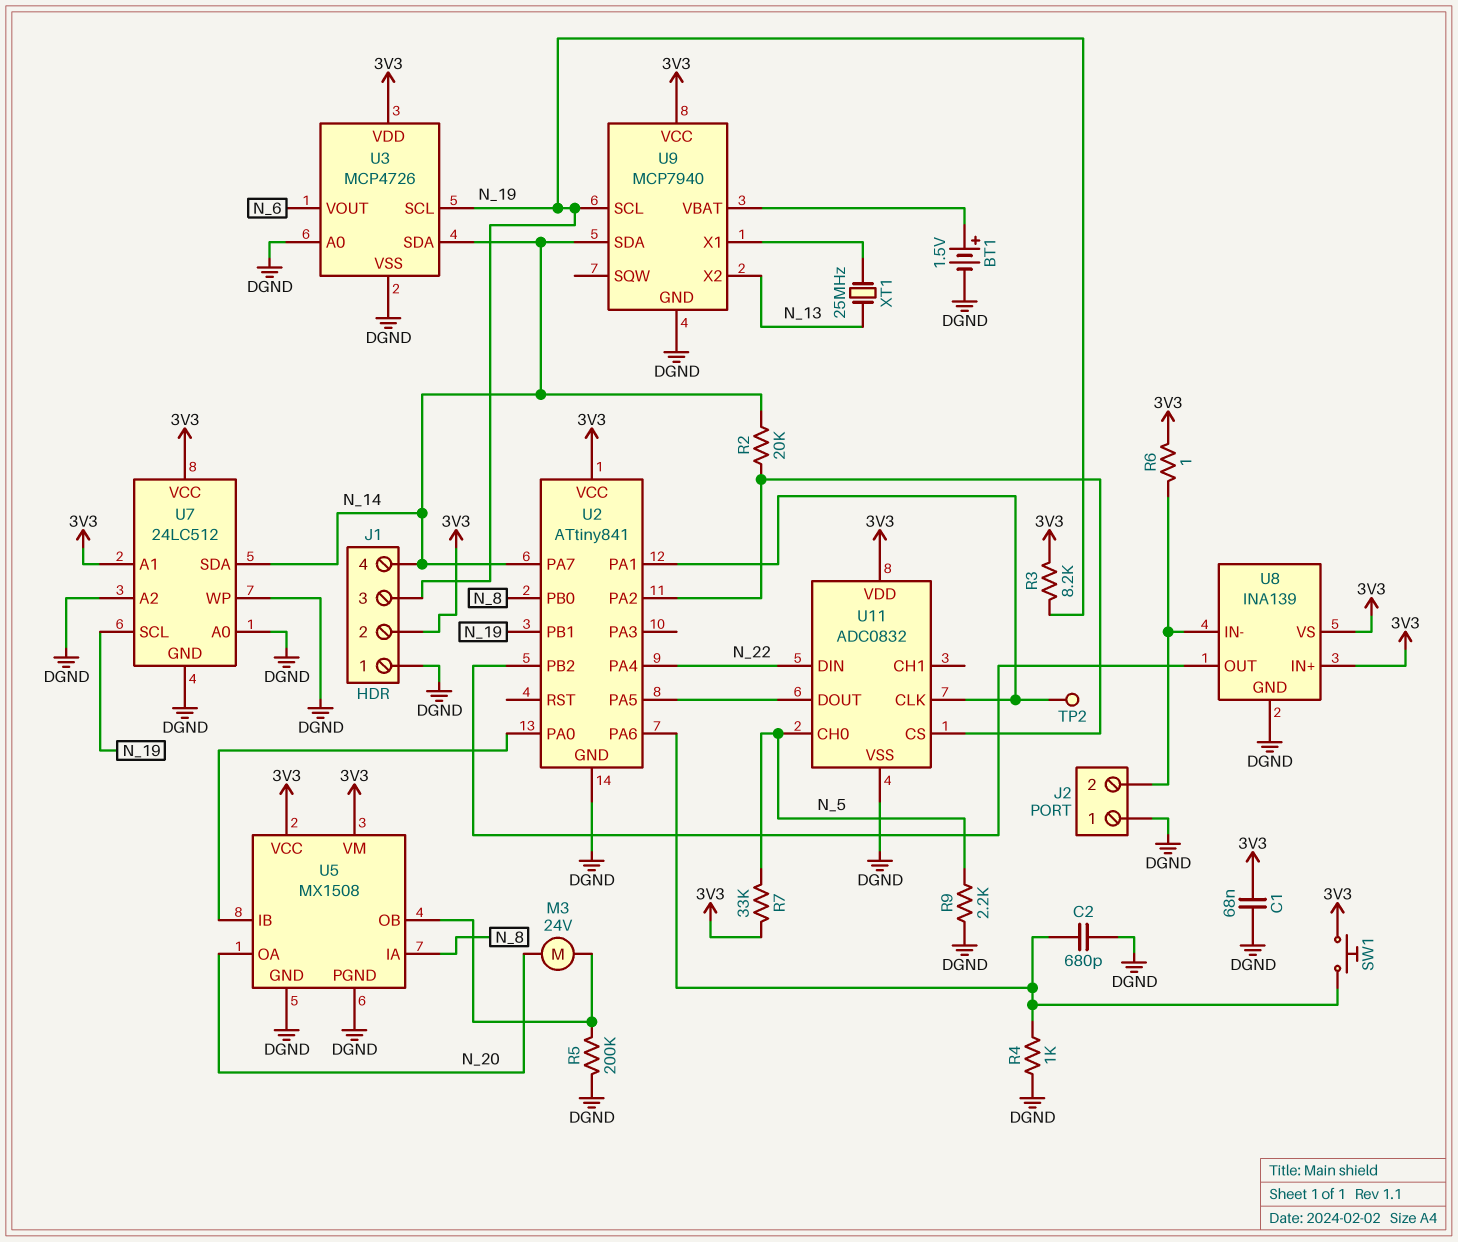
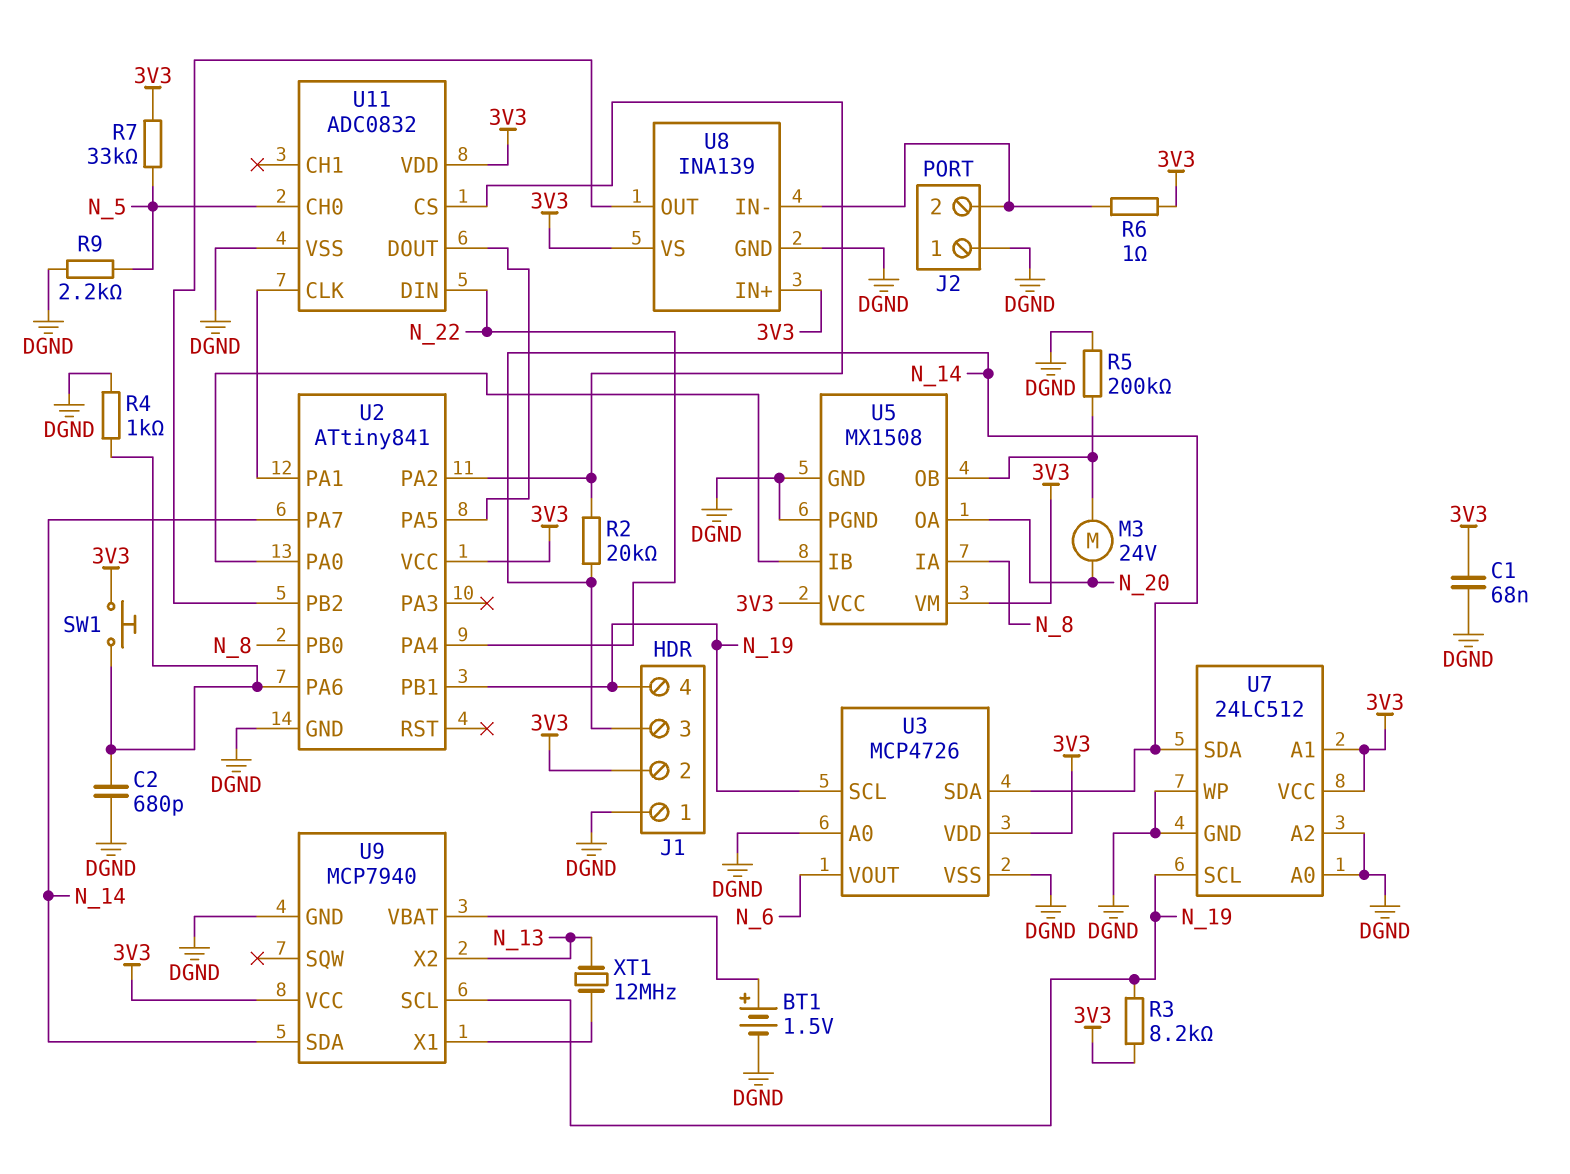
J1 pin 3: N_19 -> N_14
J1 pin 4: N_14 -> N_19
TP2: test point (U2/PA1) -> none
XT1: 25MHz (N_13, U9/X1) -> 12MHz (N_13, U9/X1)

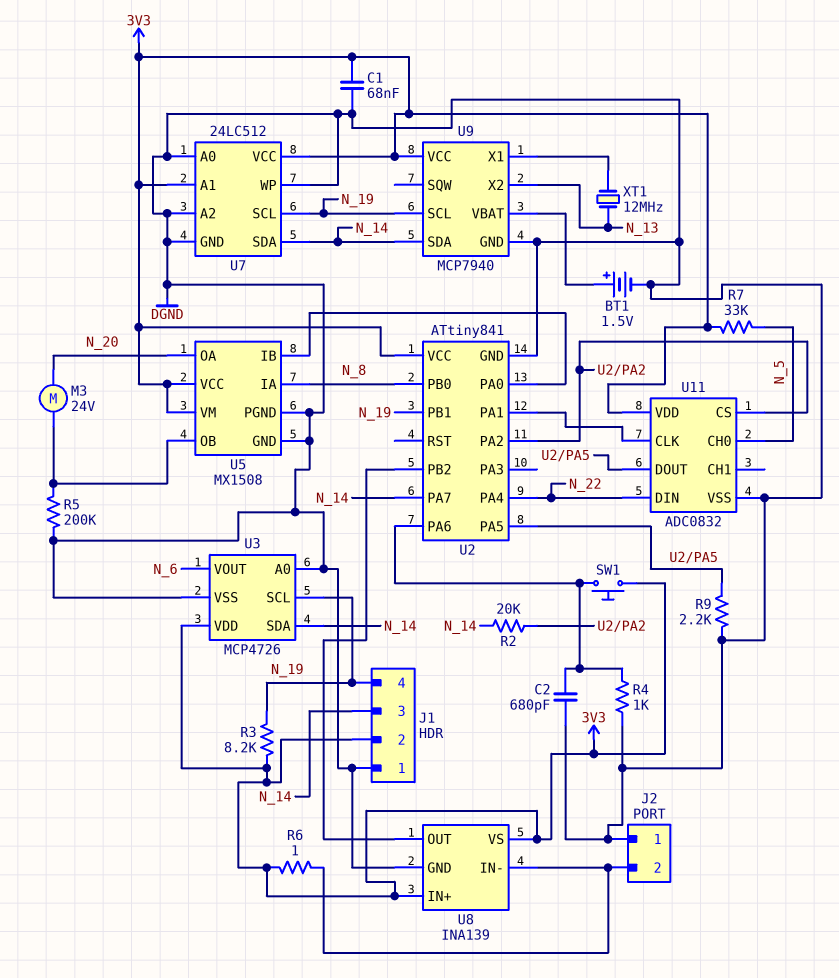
R9: 2.2k (DGND, N_5) -> 2.2k (DGND, U2/PA5)

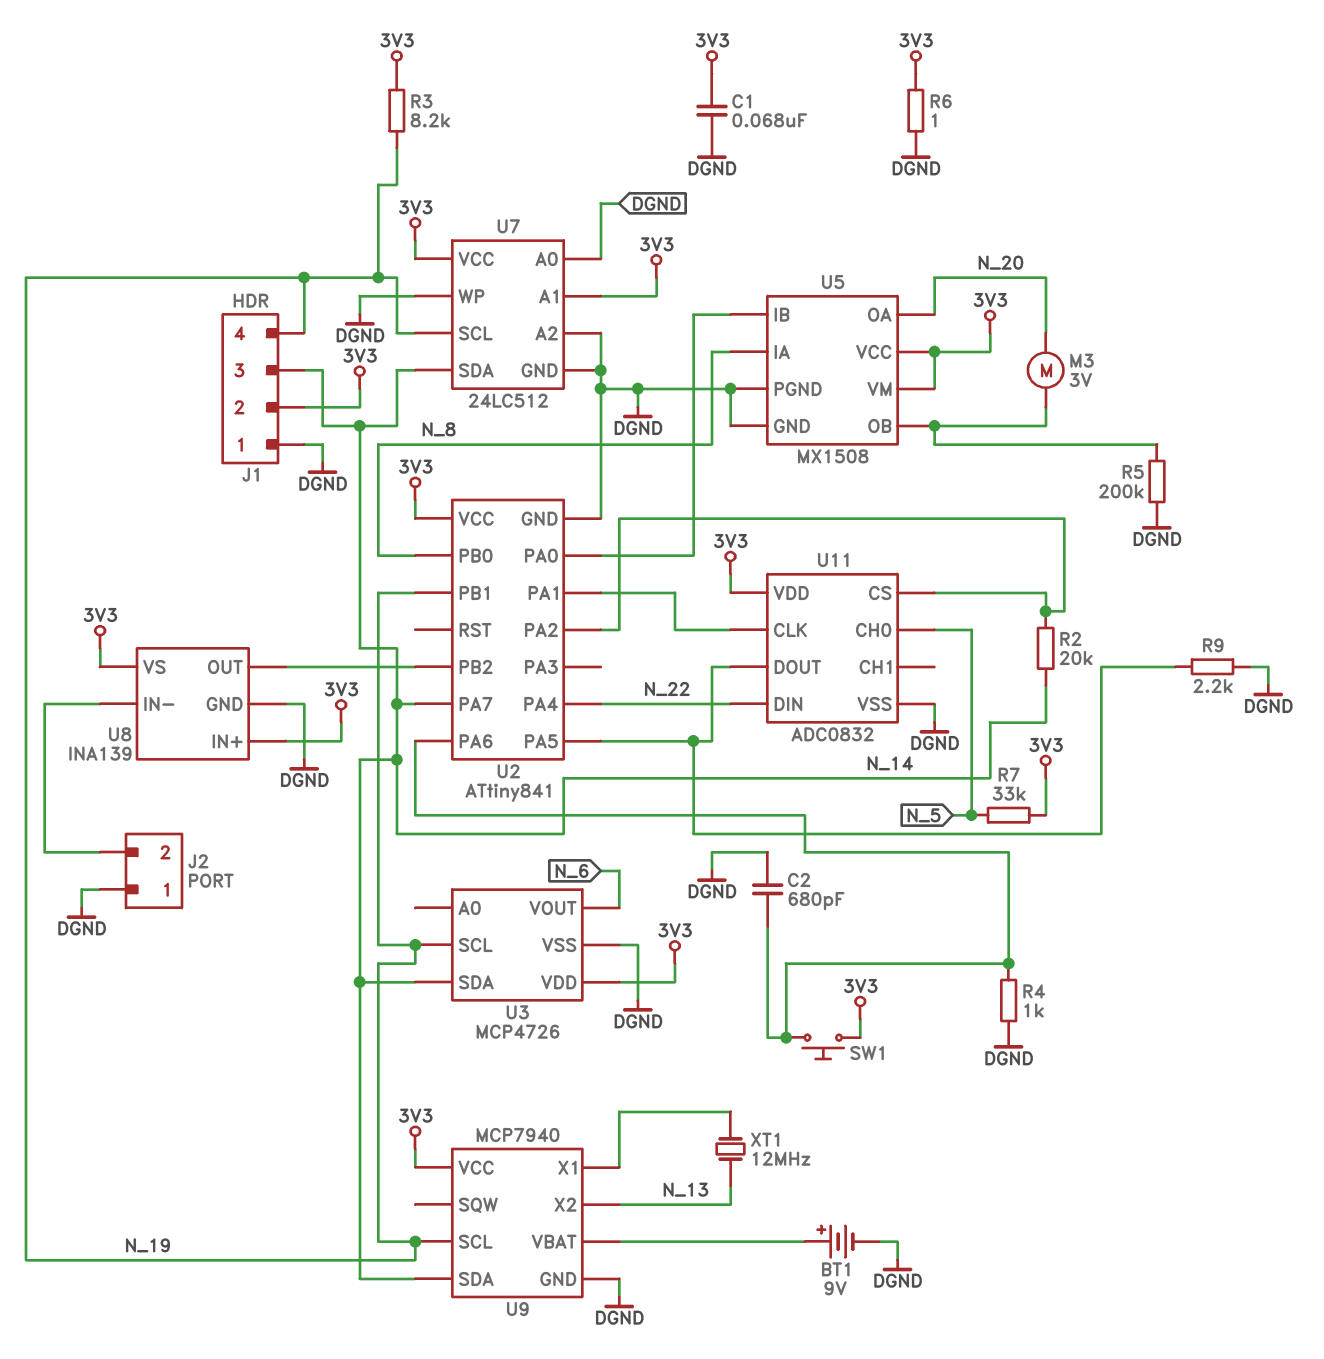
BT1: 1.5V (plus U9/VBAT, minus DGND) -> 9V (plus U9/VBAT, minus DGND)
M3: motor 24V (N_20, U5/OB) -> motor 3V (N_20, U5/OB)
R6: 1 (3V3, J2/2) -> 1 (3V3, DGND)
U3 pin A0: DGND -> none

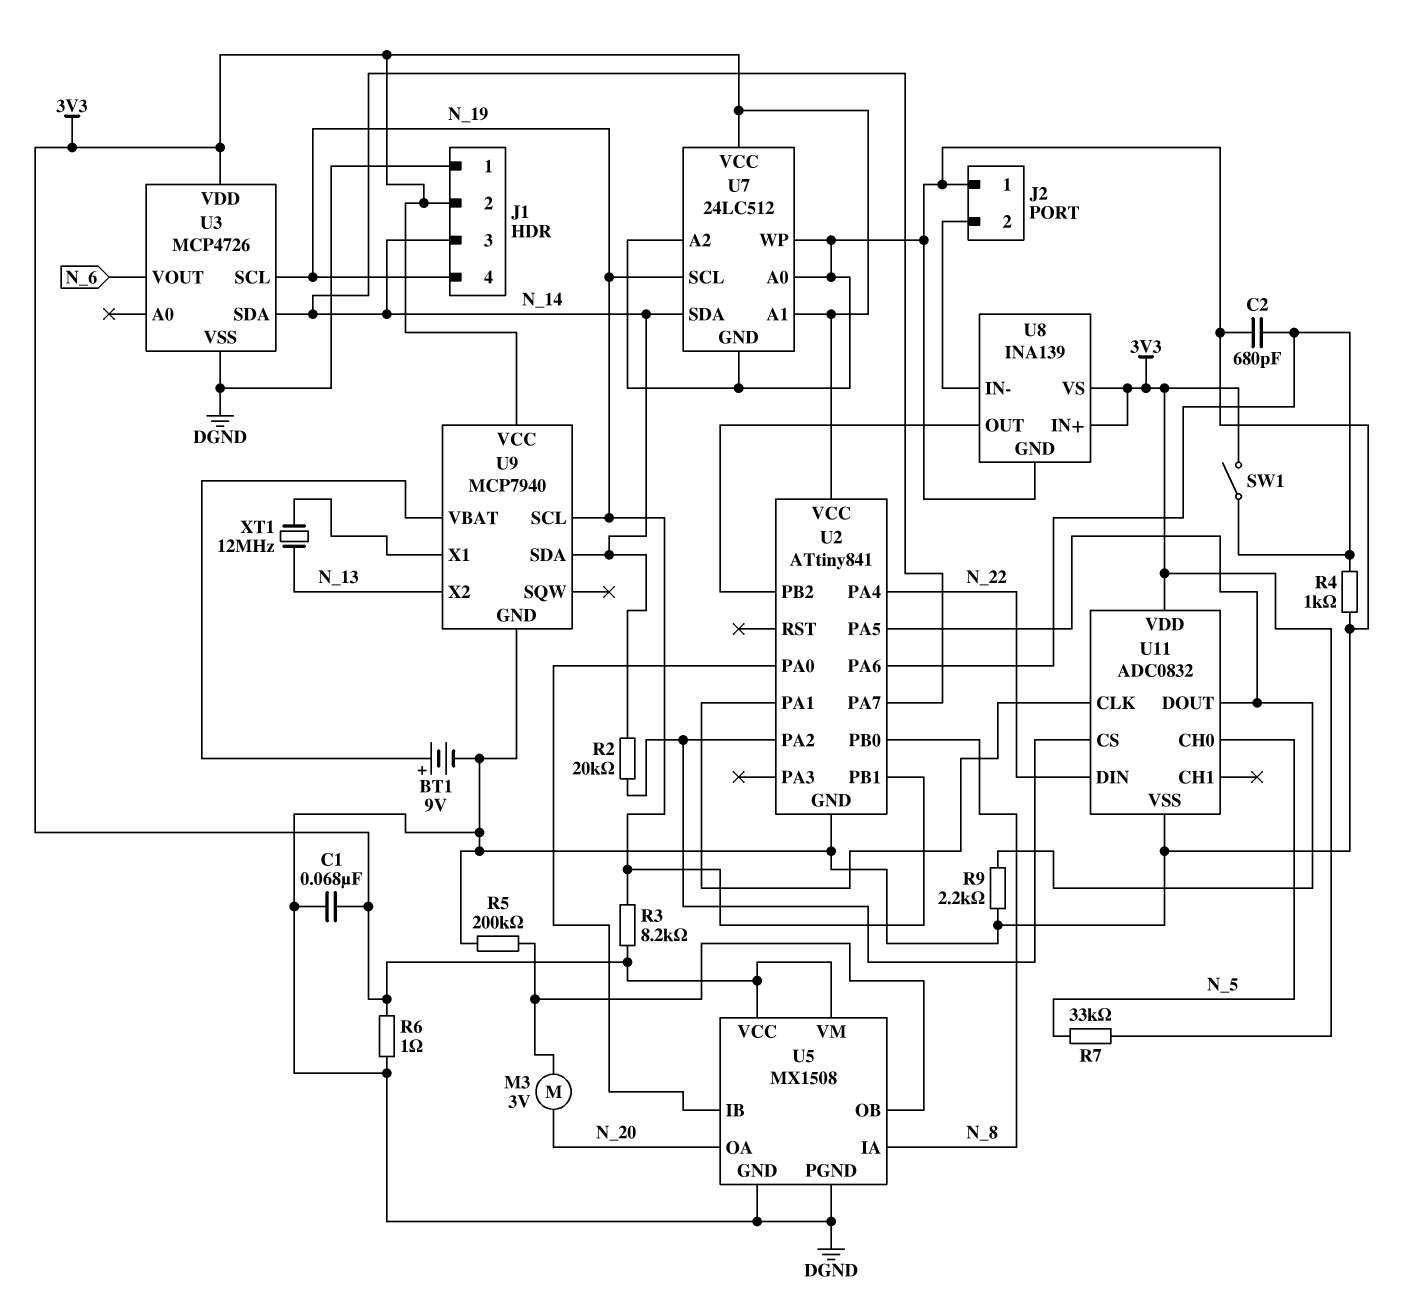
SW1: button (3V3, U2/PA6) -> switch (3V3, U2/PA6)

